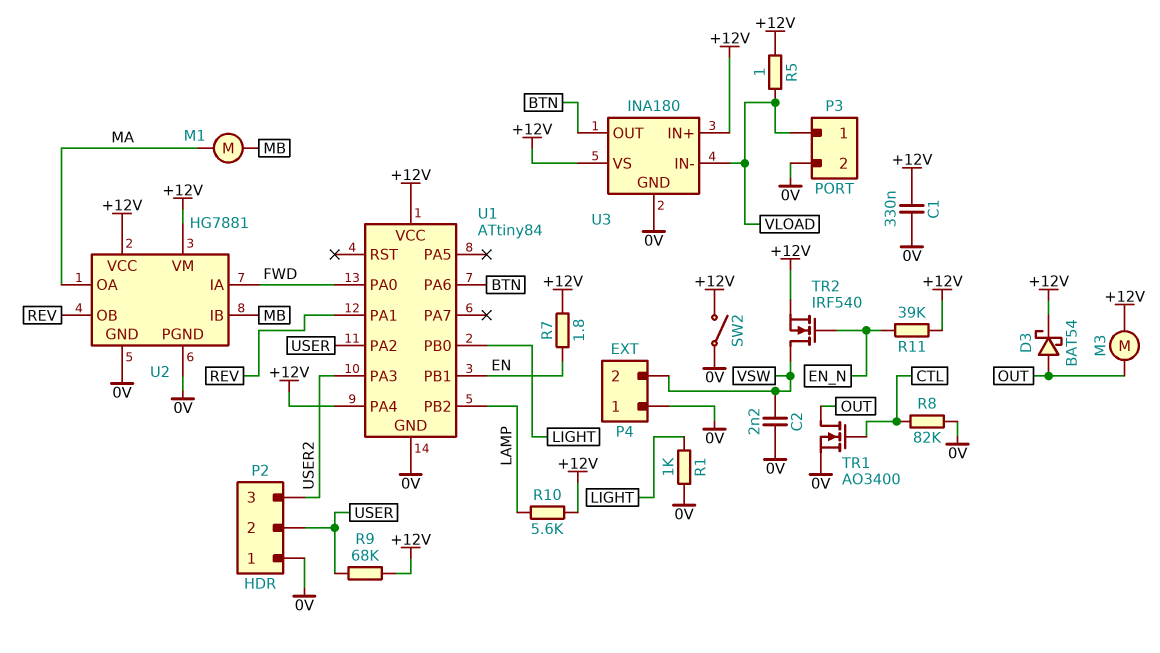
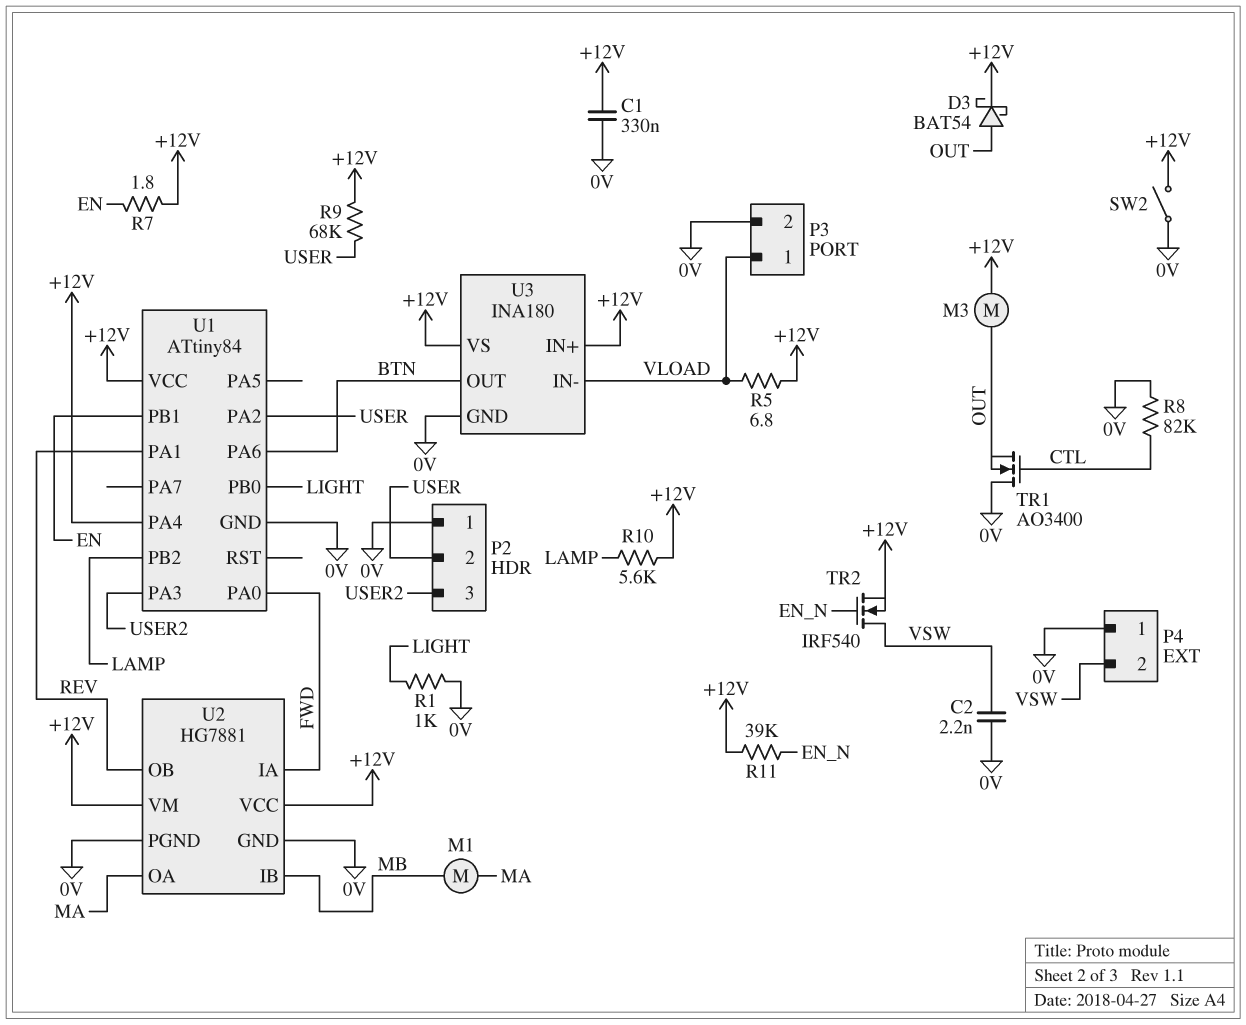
R5: 1 (+12V, VLOAD) -> 6.8 (+12V, VLOAD)
TR1: NMOS AO3400 (G CTL, D OUT, S 0V) -> NMOS AO3400 (G CTL, D 0V, S OUT)

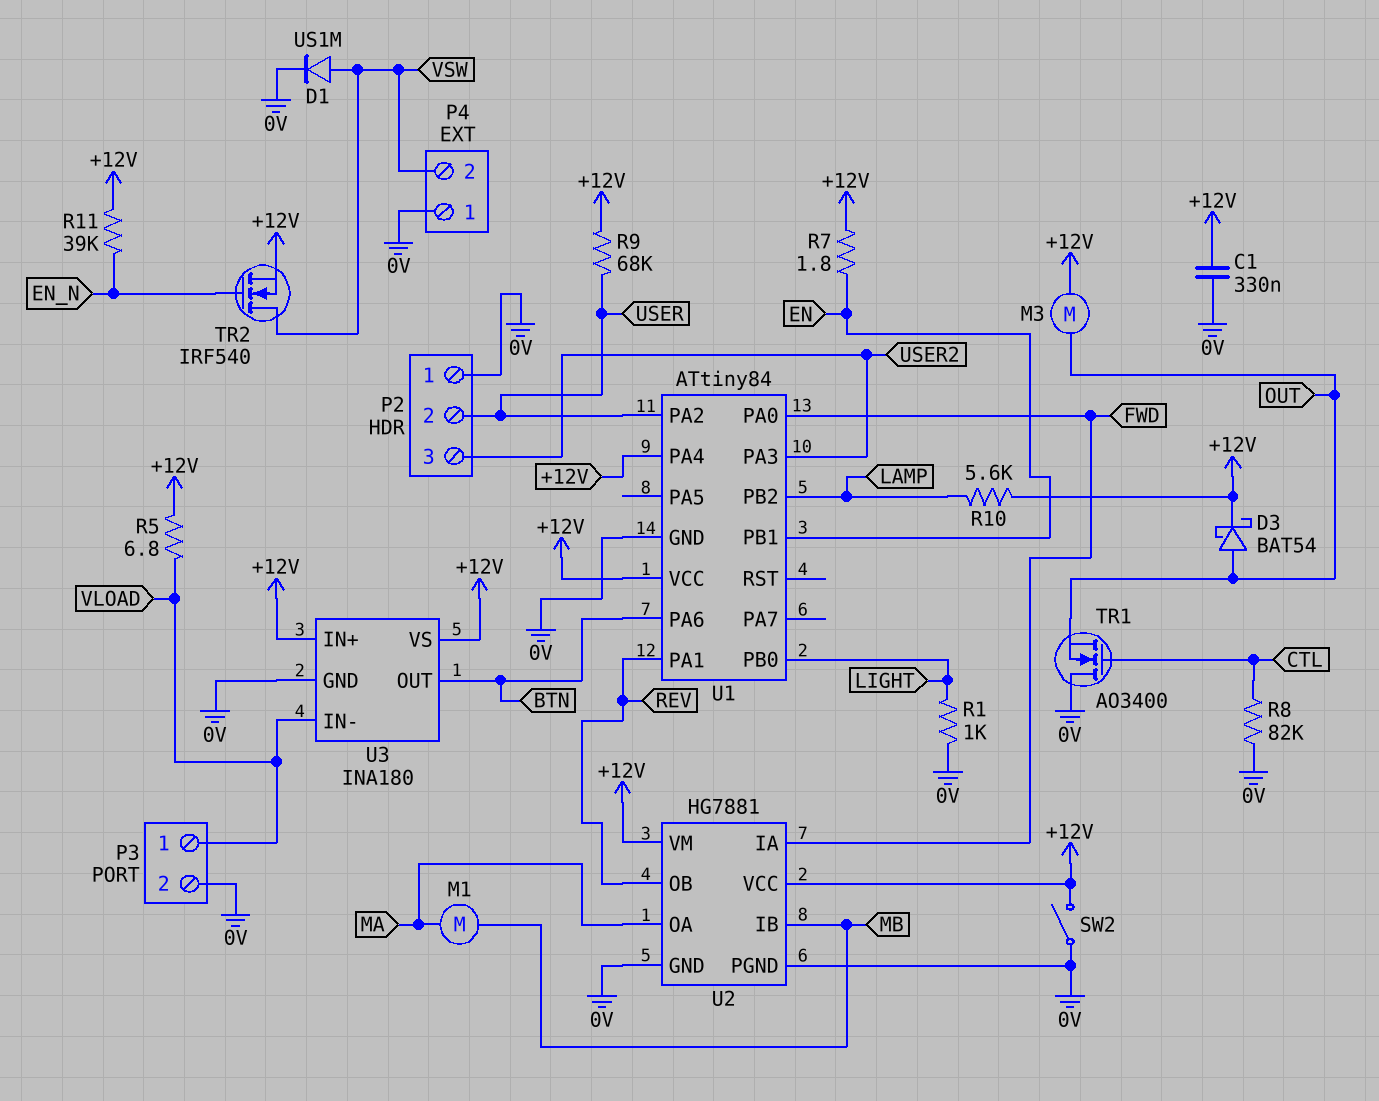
C2: 2.2nF (0V, VSW) -> none
D1: none -> diode US1M (A VSW, K 0V)

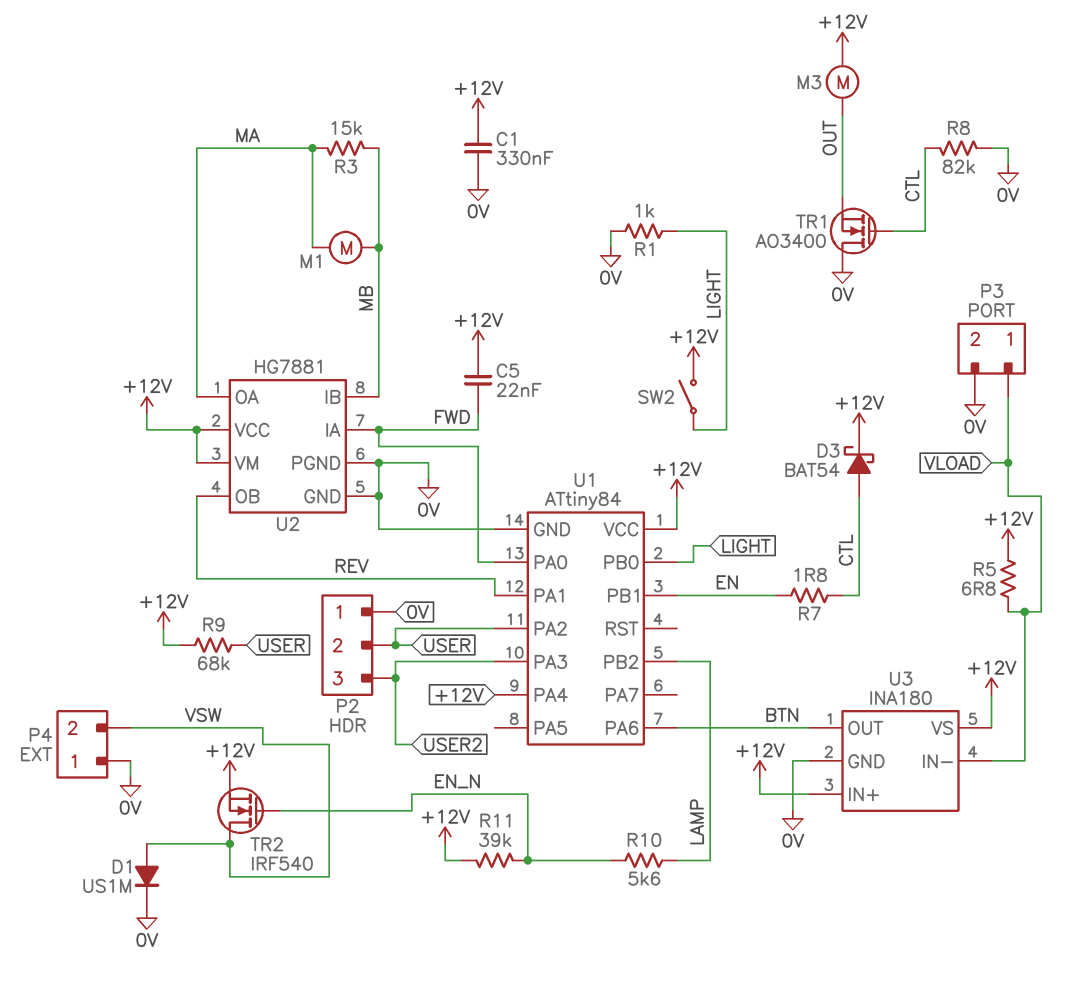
C5: none -> 22nF (+12V, FWD)
D3: schottky BAT54 (A OUT, K +12V) -> schottky BAT54 (A CTL, K +12V)
R3: none -> 15k (MA, MB)
R7: 1.8 (+12V, EN) -> 1.8 (CTL, EN)
R10: 5.6k (+12V, LAMP) -> 5.6k (EN_N, LAMP)
SW2: switch (+12V, 0V) -> switch (+12V, LIGHT)

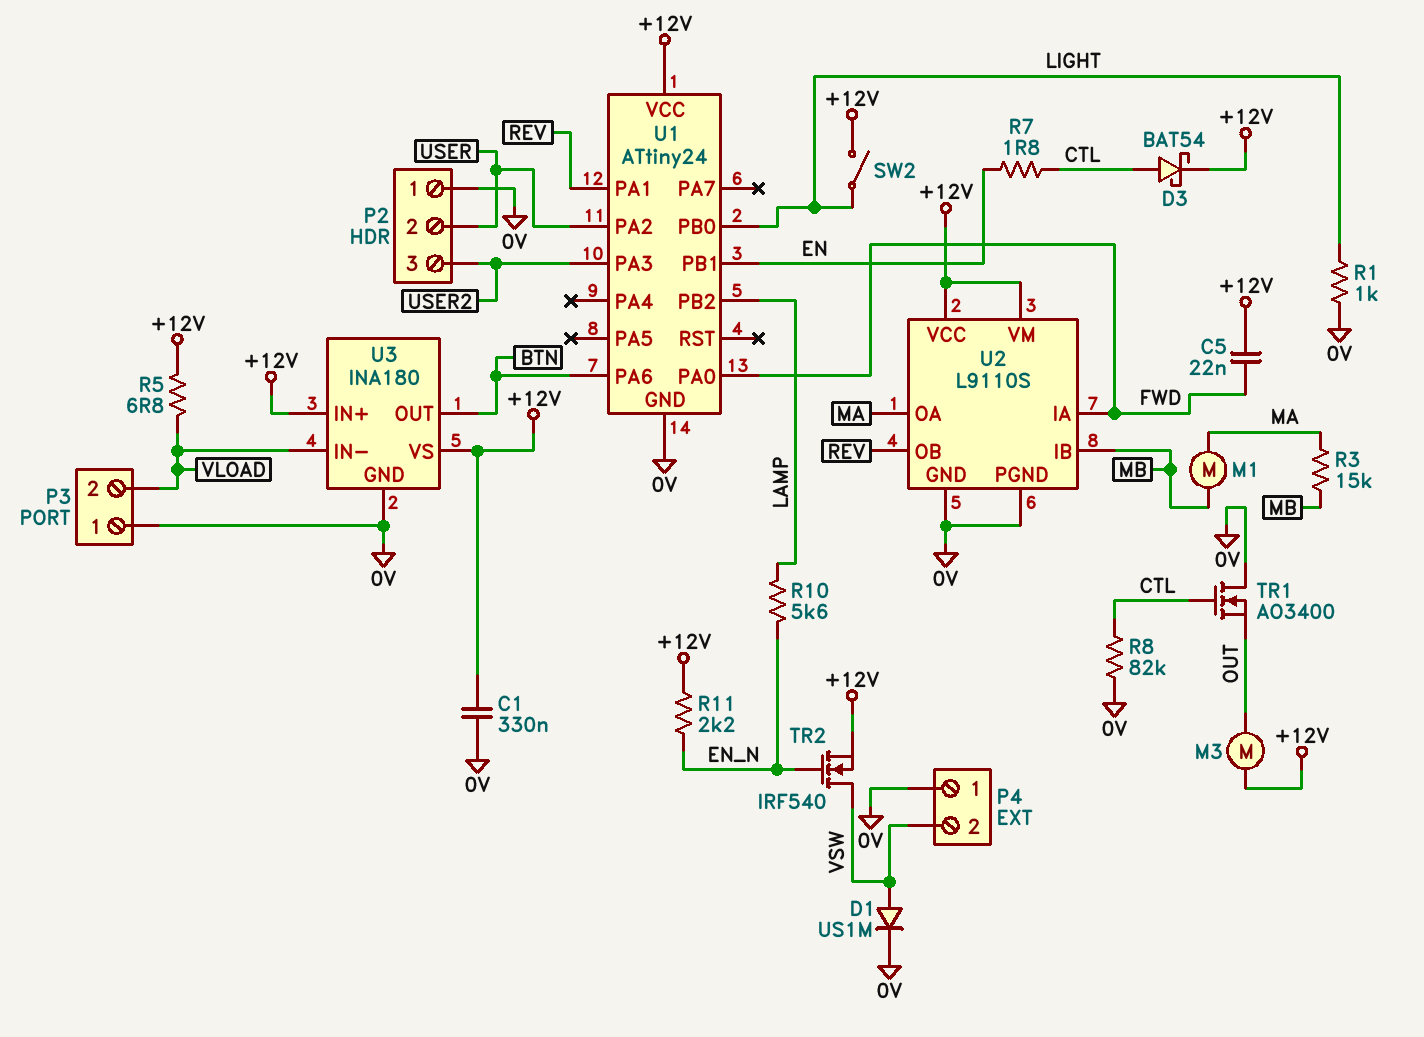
P3 pin 1: VLOAD -> 0V
P3 pin 2: 0V -> VLOAD
R9: 68k (+12V, USER) -> none
R11: 39k (+12V, EN_N) -> 2.2k (+12V, EN_N)
U1: ATtiny84 -> ATtiny24
U1 pin PA4: +12V -> none
U2: HG7881 -> L9110S

